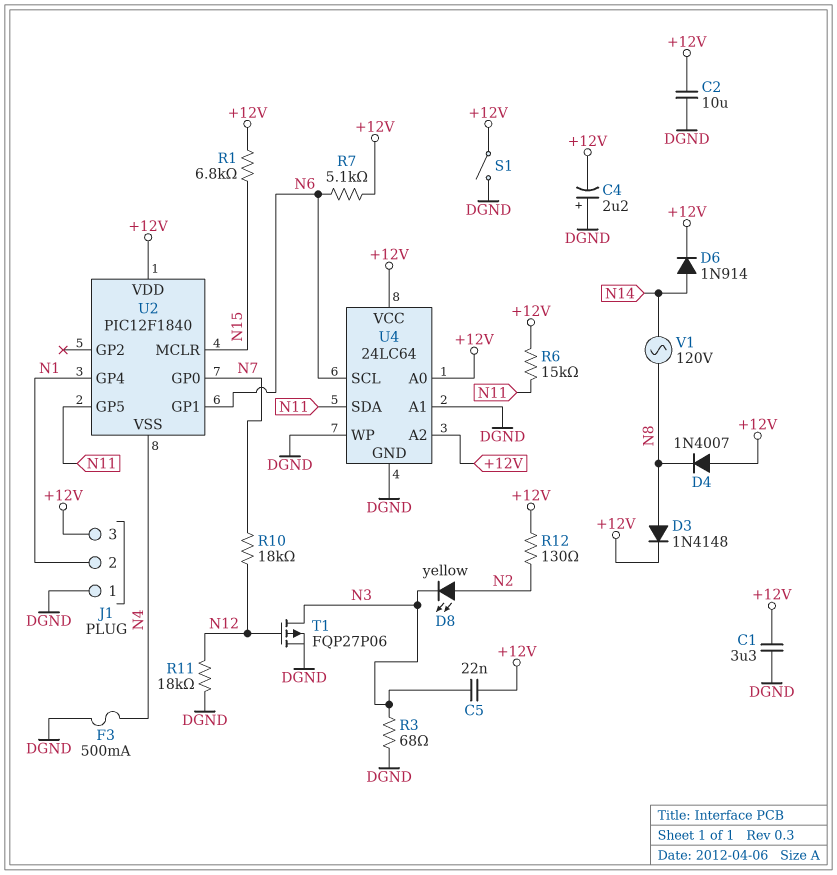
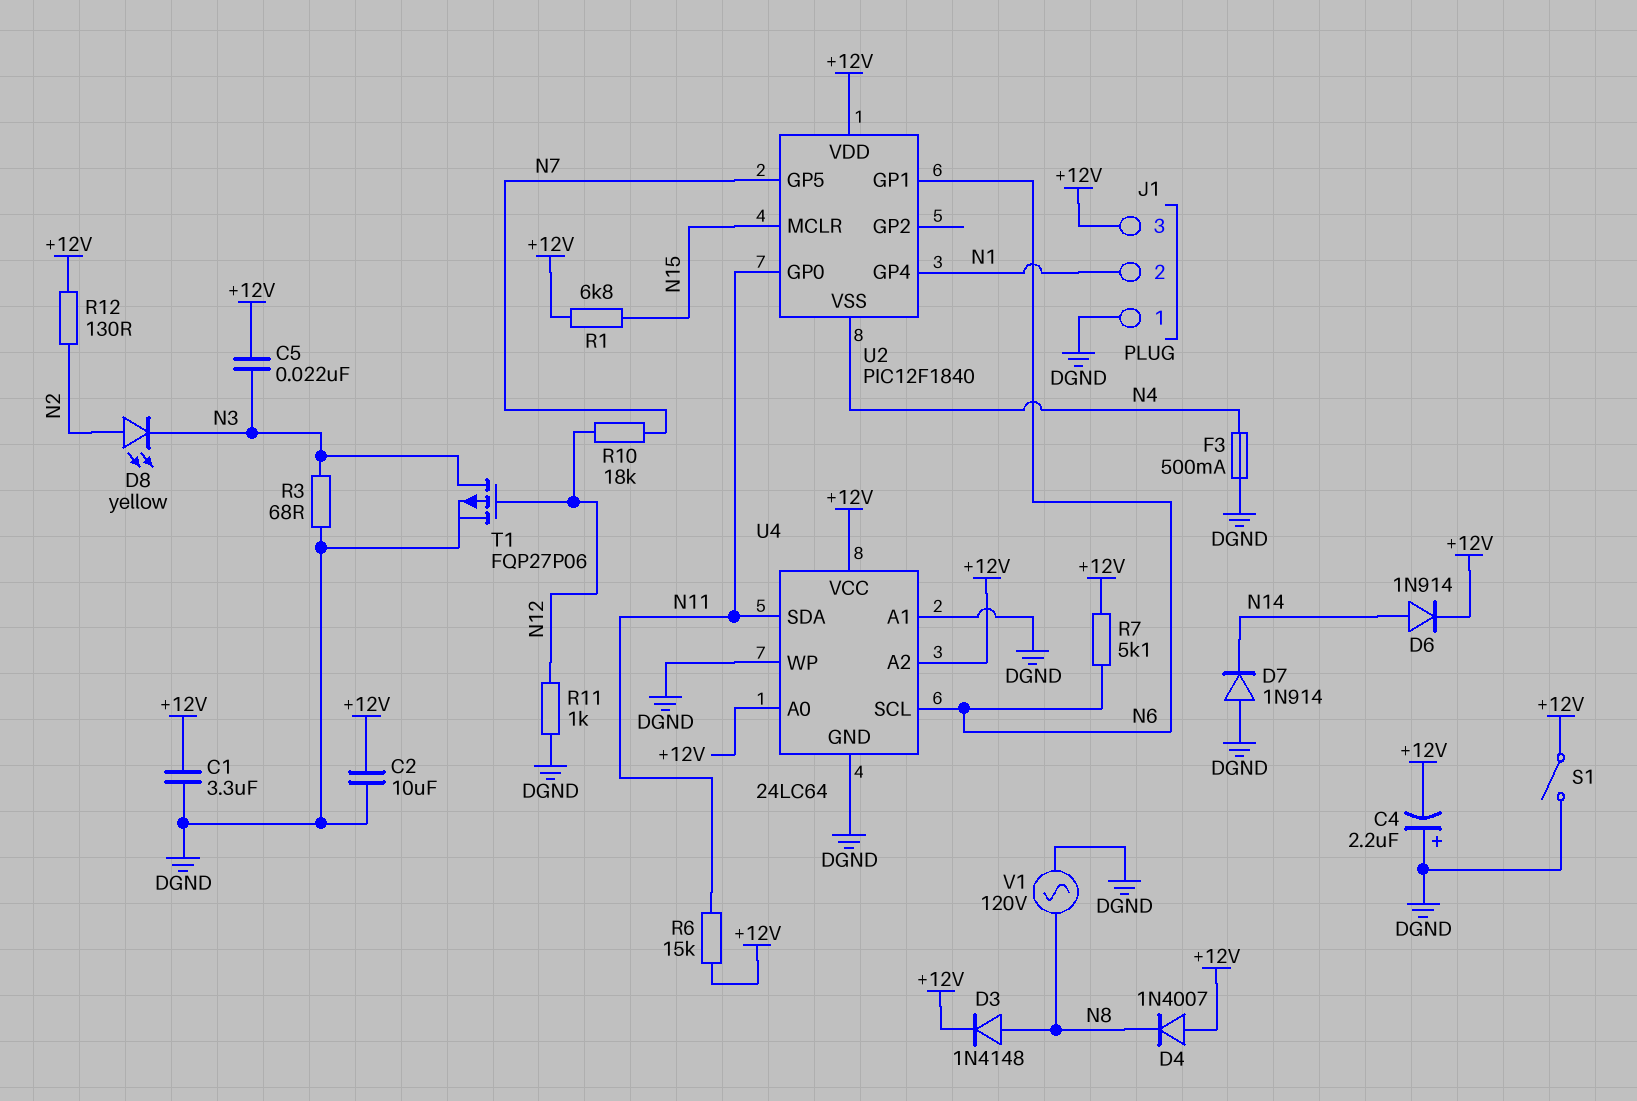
D7: none -> diode 1N914 (A DGND, K N14)
R11: 18k (DGND, N12) -> 1k (DGND, N12)
U2 pin GP0: N7 -> N11
U2 pin GP5: N11 -> N7
V1: AC 120V (N8, N14) -> AC 120V (DGND, N8)

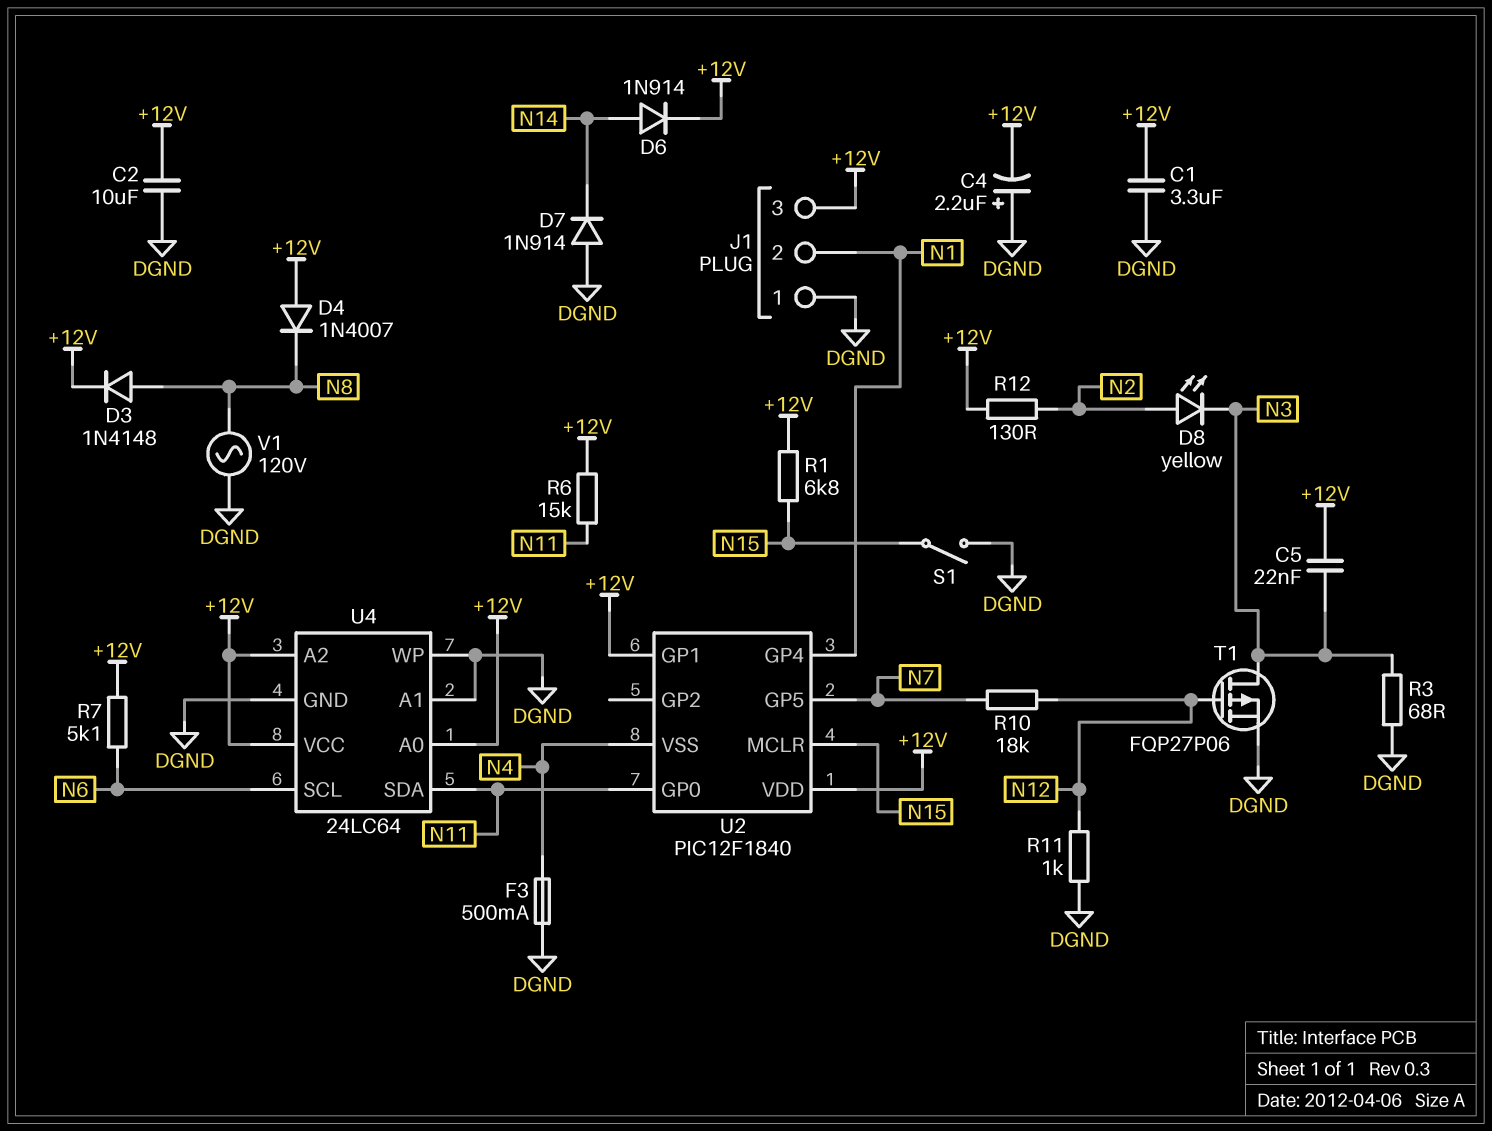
S1: switch (+12V, DGND) -> switch (DGND, N15)
U2 pin GP1: N6 -> +12V

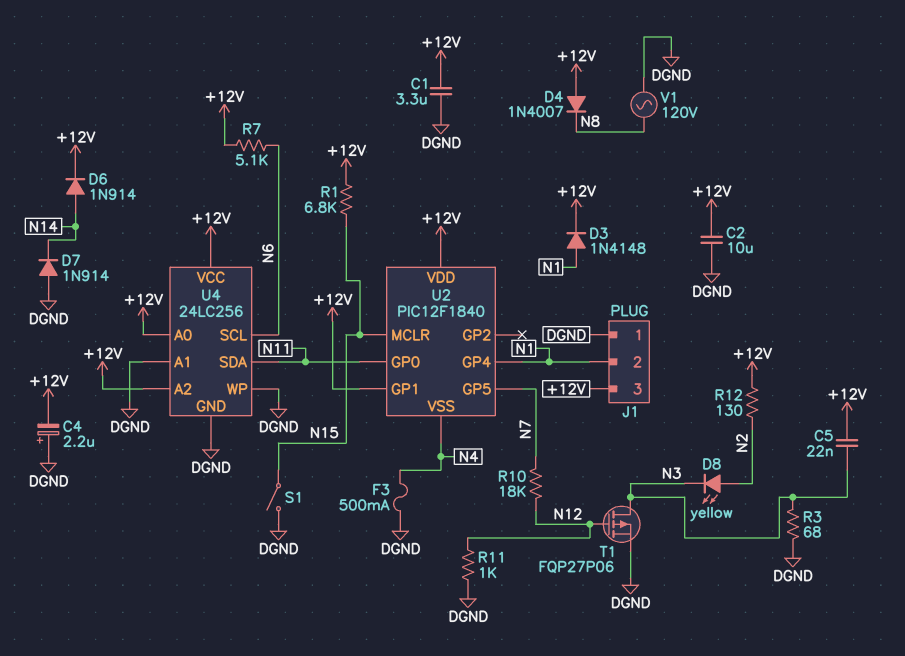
D3: diode 1N4148 (A N8, K +12V) -> diode 1N4148 (A N1, K +12V)
R6: 15k (+12V, N11) -> none
U4: 24LC64 -> 24LC256

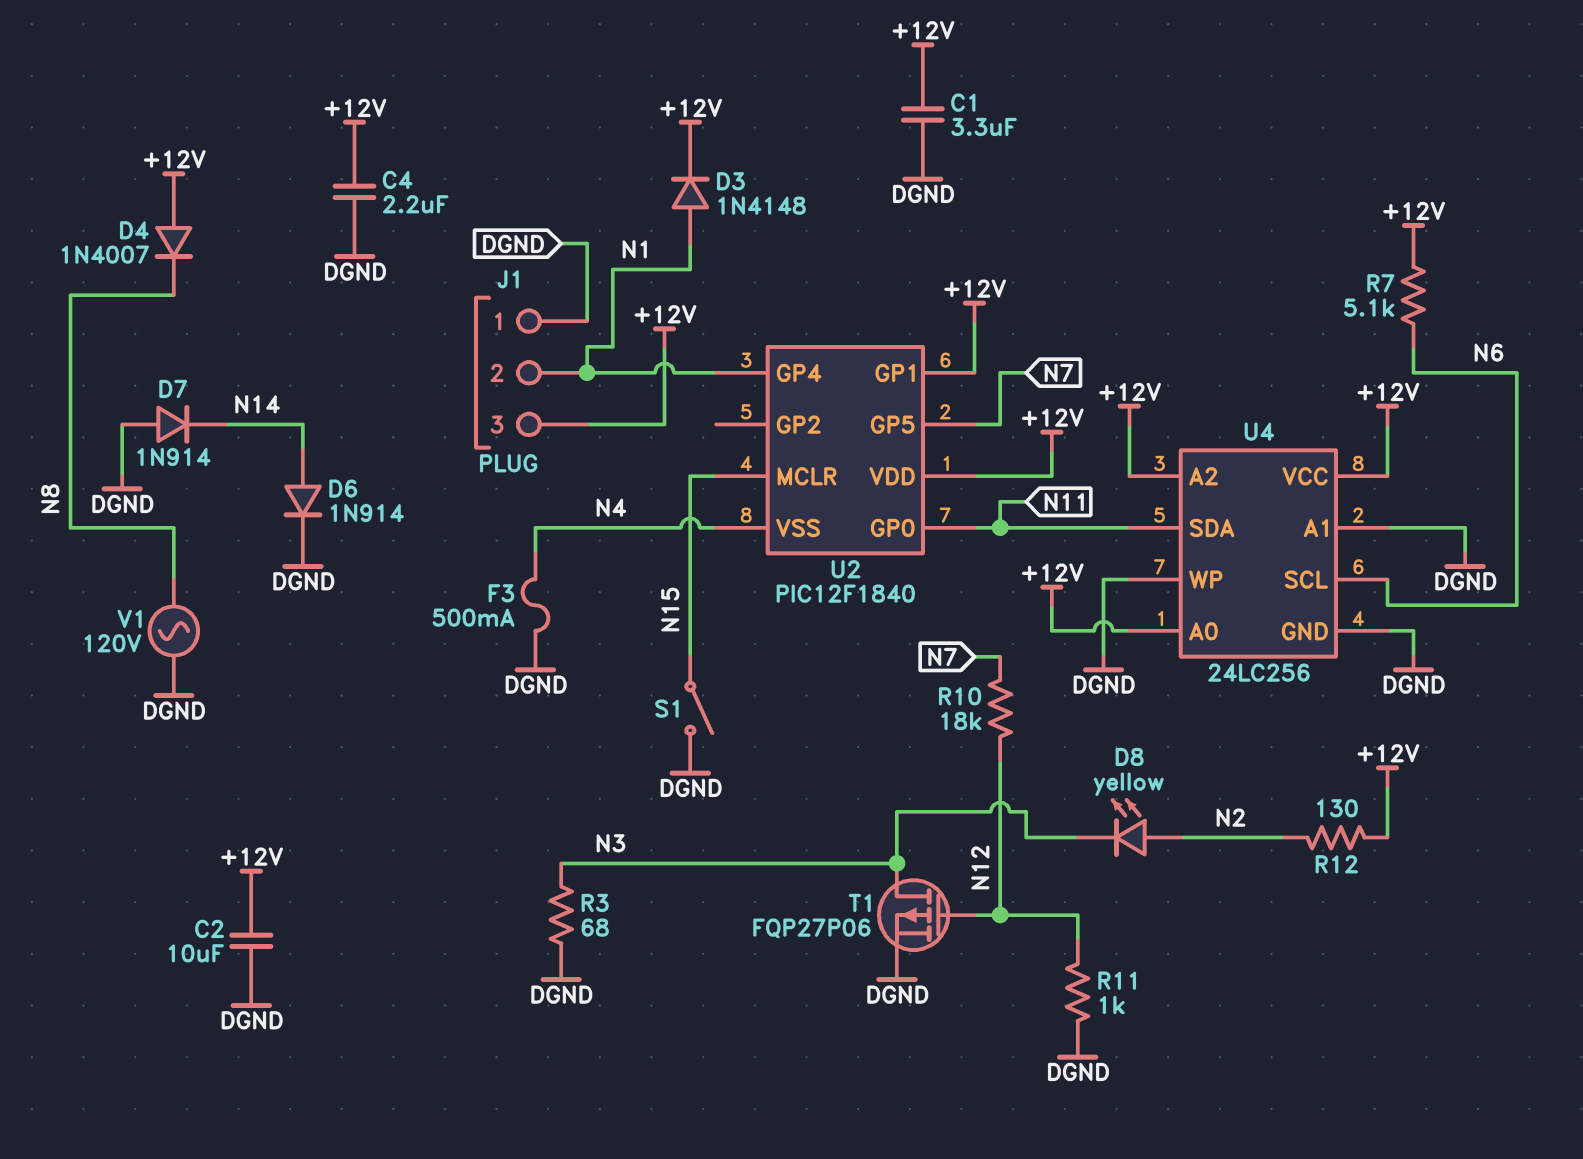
C4: 2.2uF (plus DGND, minus +12V) -> 2.2uF (+12V, DGND)
C5: 22nF (+12V, N3) -> none
D6: diode 1N914 (A N14, K +12V) -> diode 1N914 (A N14, K DGND)
R1: 6.8k (+12V, N15) -> none

